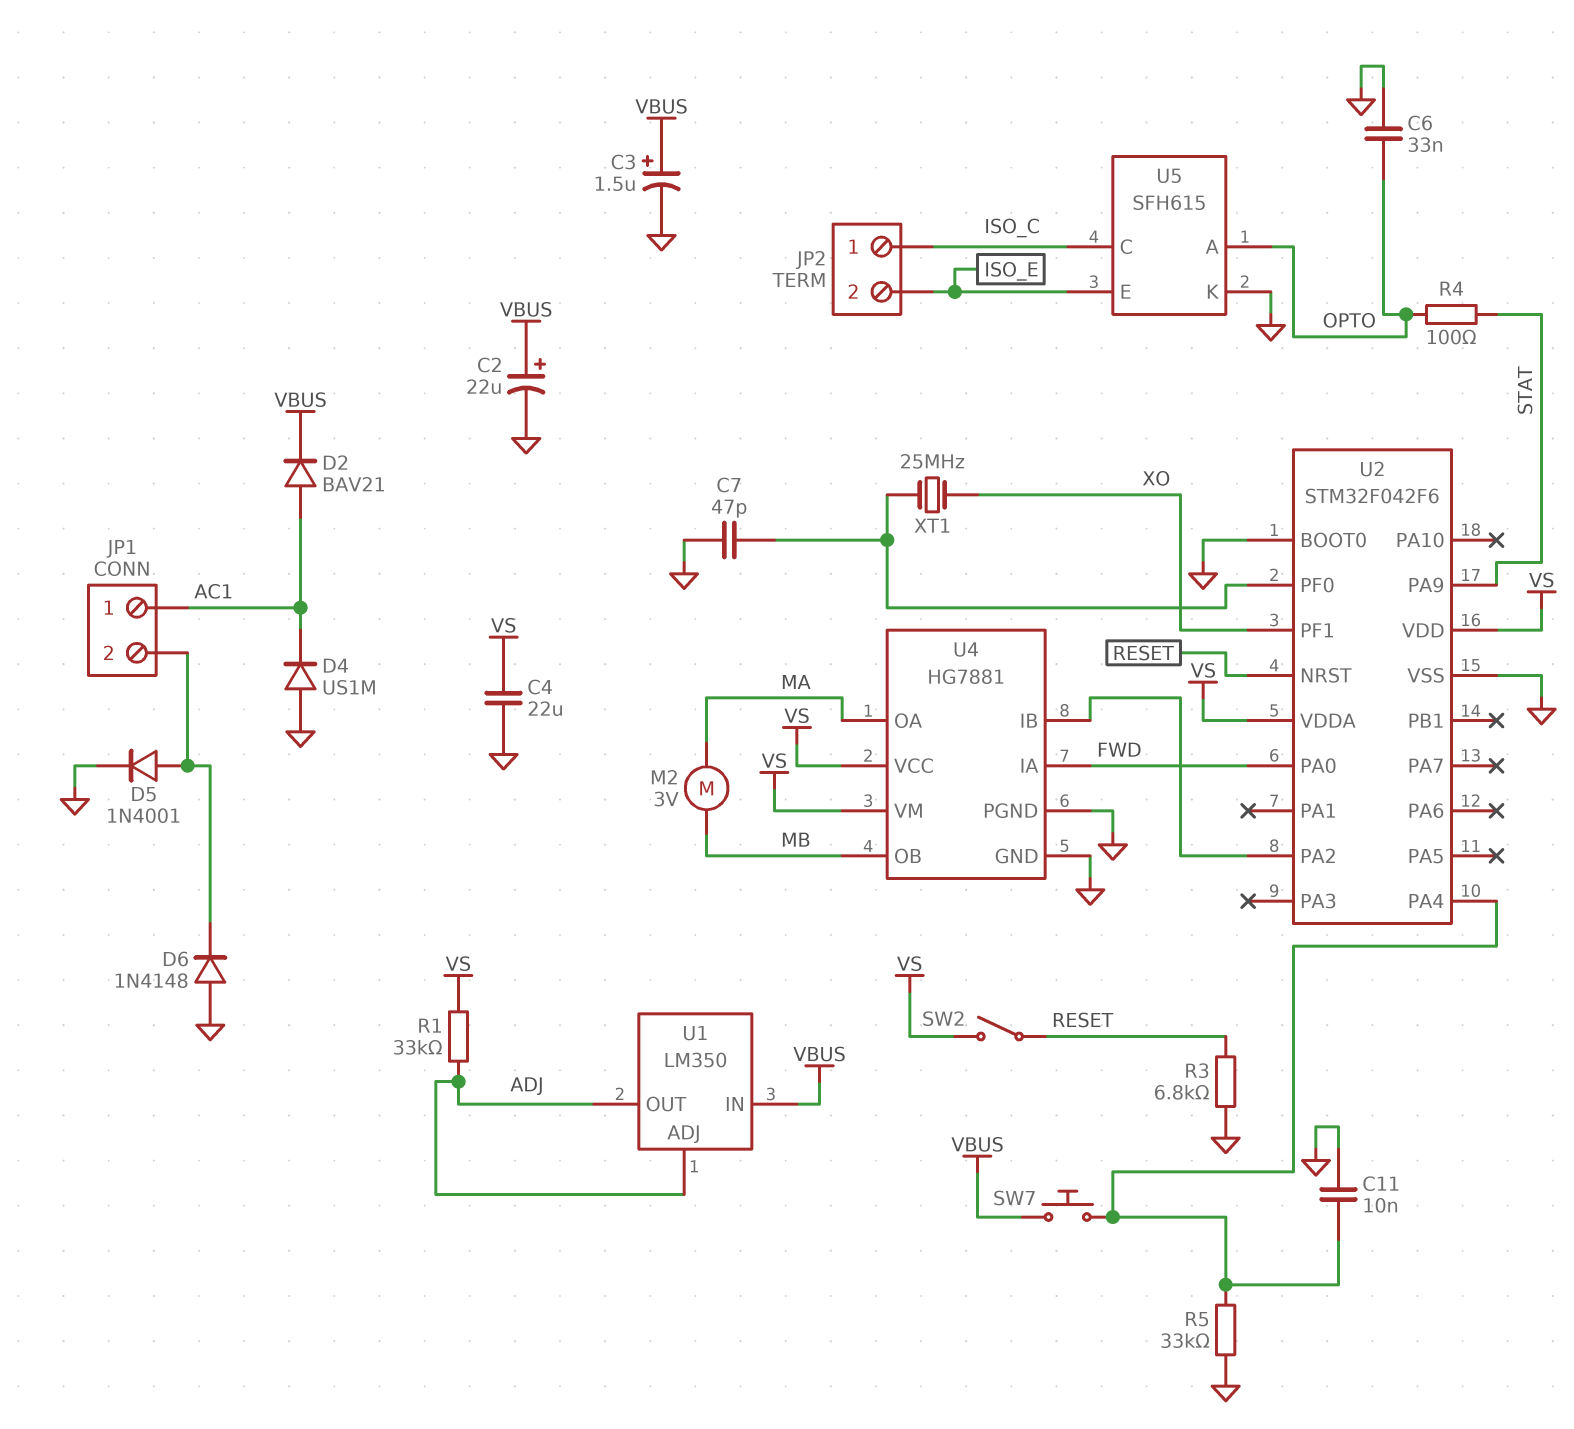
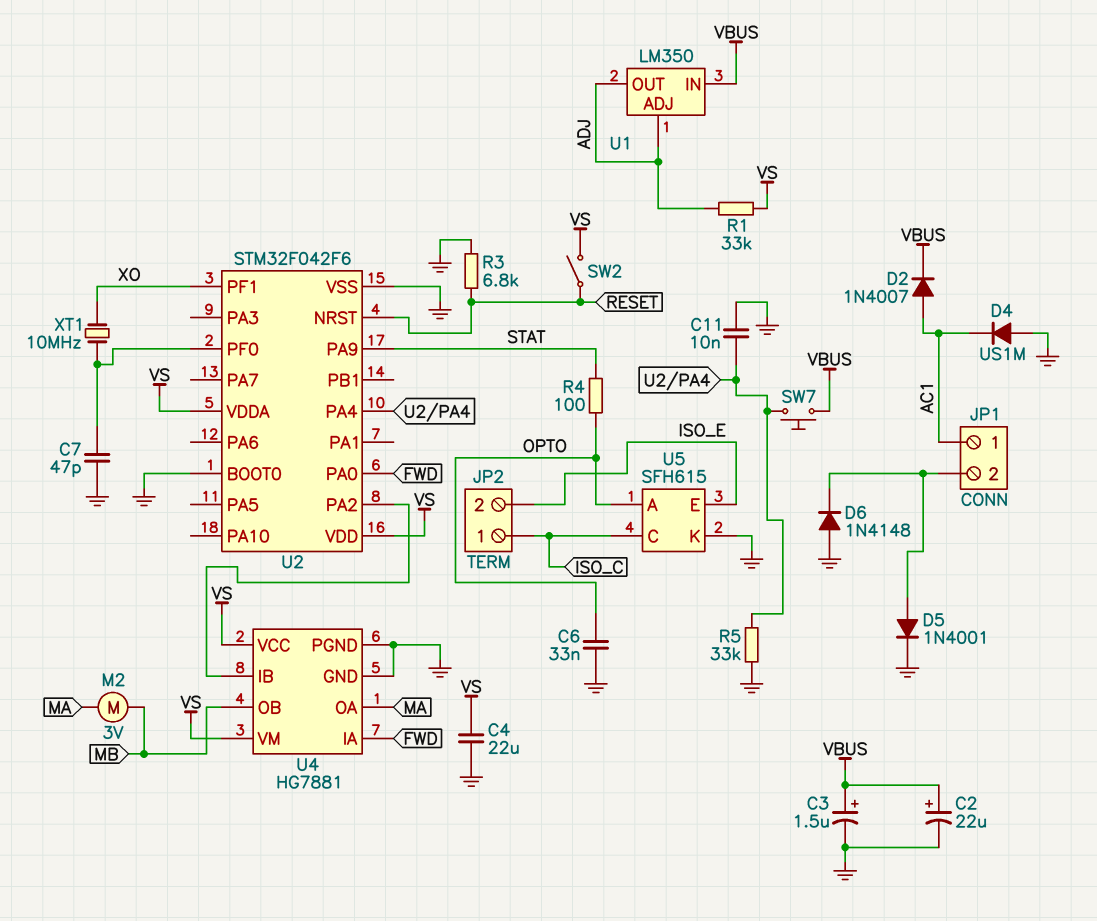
D2: diode BAV21 (A AC1, K VBUS) -> diode 1N4007 (A AC1, K VBUS)
XT1: 25MHz (U2/PF0, XO) -> 10MHz (U2/PF0, XO)

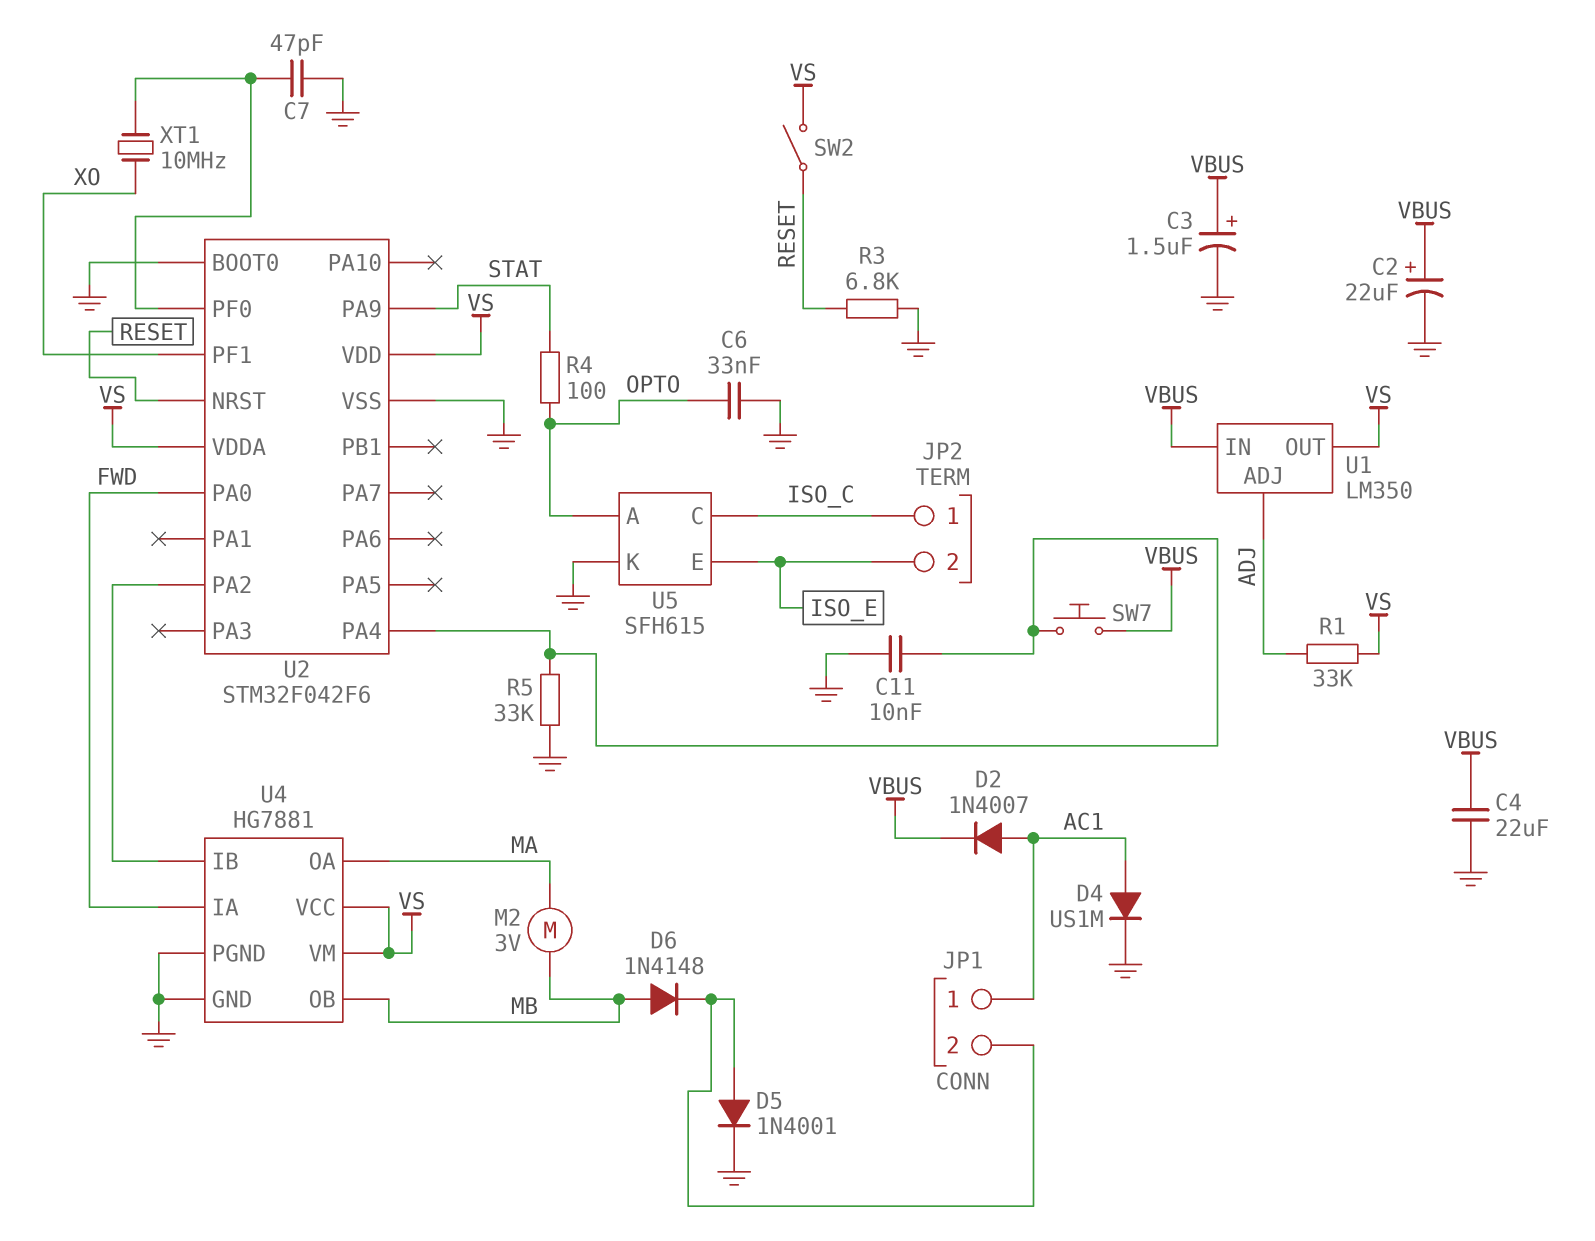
C4: 22uF (GND, VS) -> 22uF (GND, VBUS)
D4: diode US1M (A GND, K AC1) -> diode US1M (A AC1, K GND)
D6: diode 1N4148 (A GND, K JP1/2) -> diode 1N4148 (A MB, K JP1/2)
U1 pin OUT: ADJ -> VS

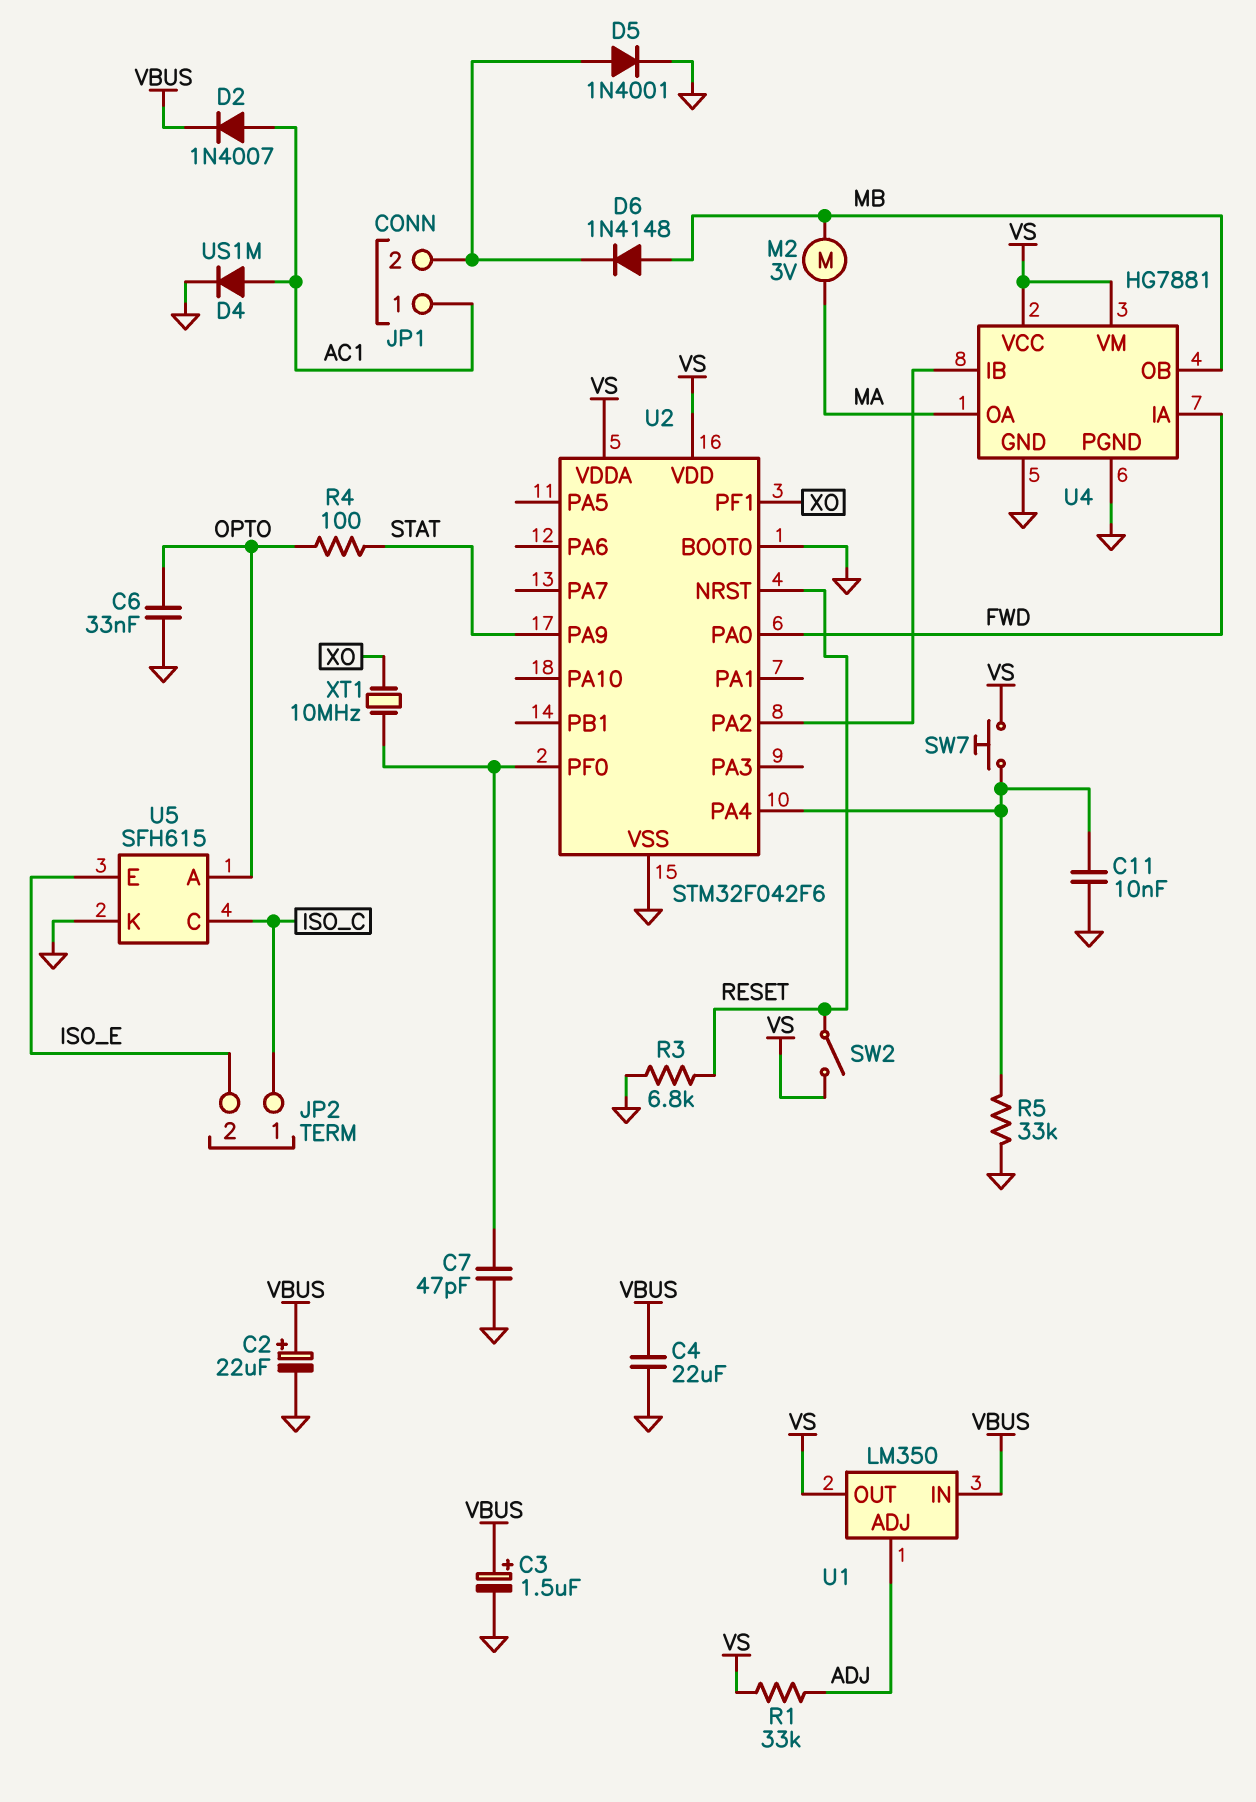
SW7: button (U2/PA4, VBUS) -> button (U2/PA4, VS)

